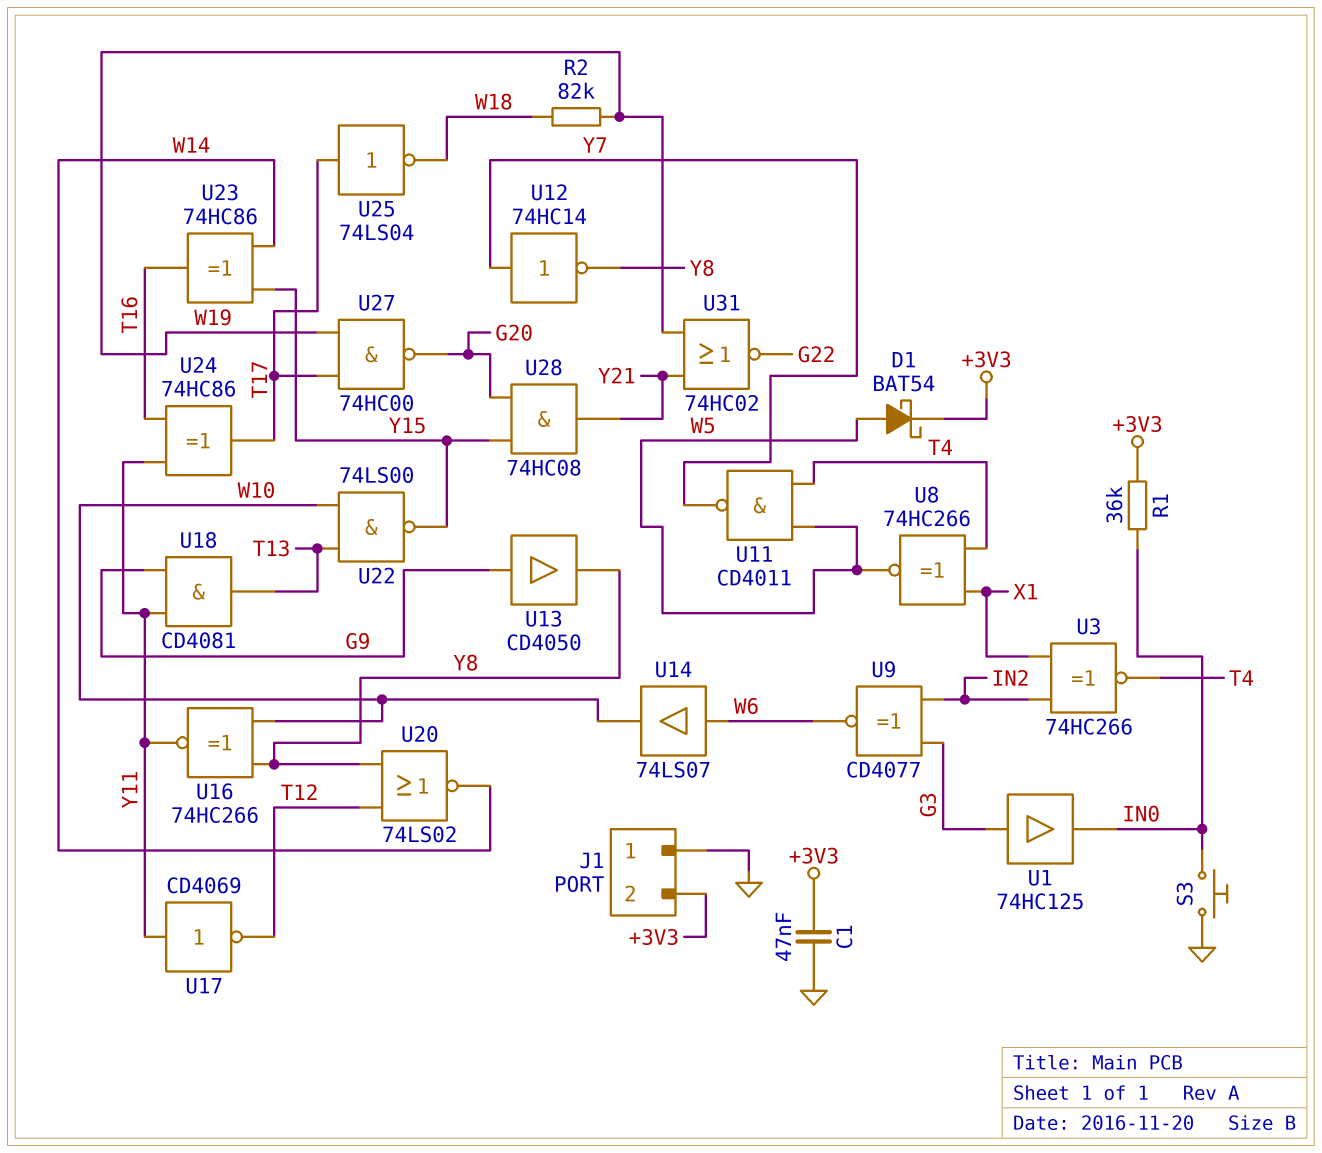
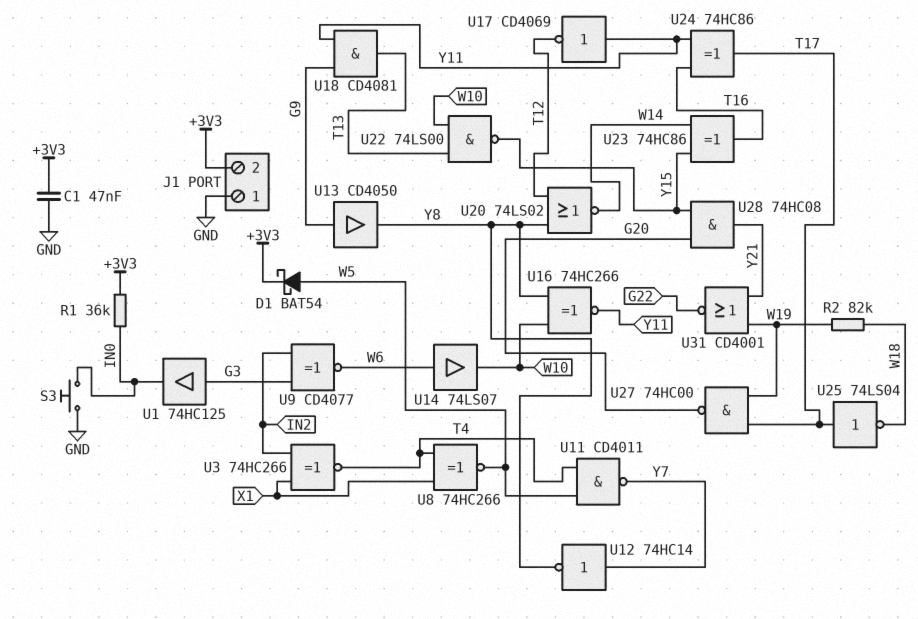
U31: NOR 74HC02 (in W19, in Y21, out G22) -> NOR CD4001 (in W19, in Y21, out G22)

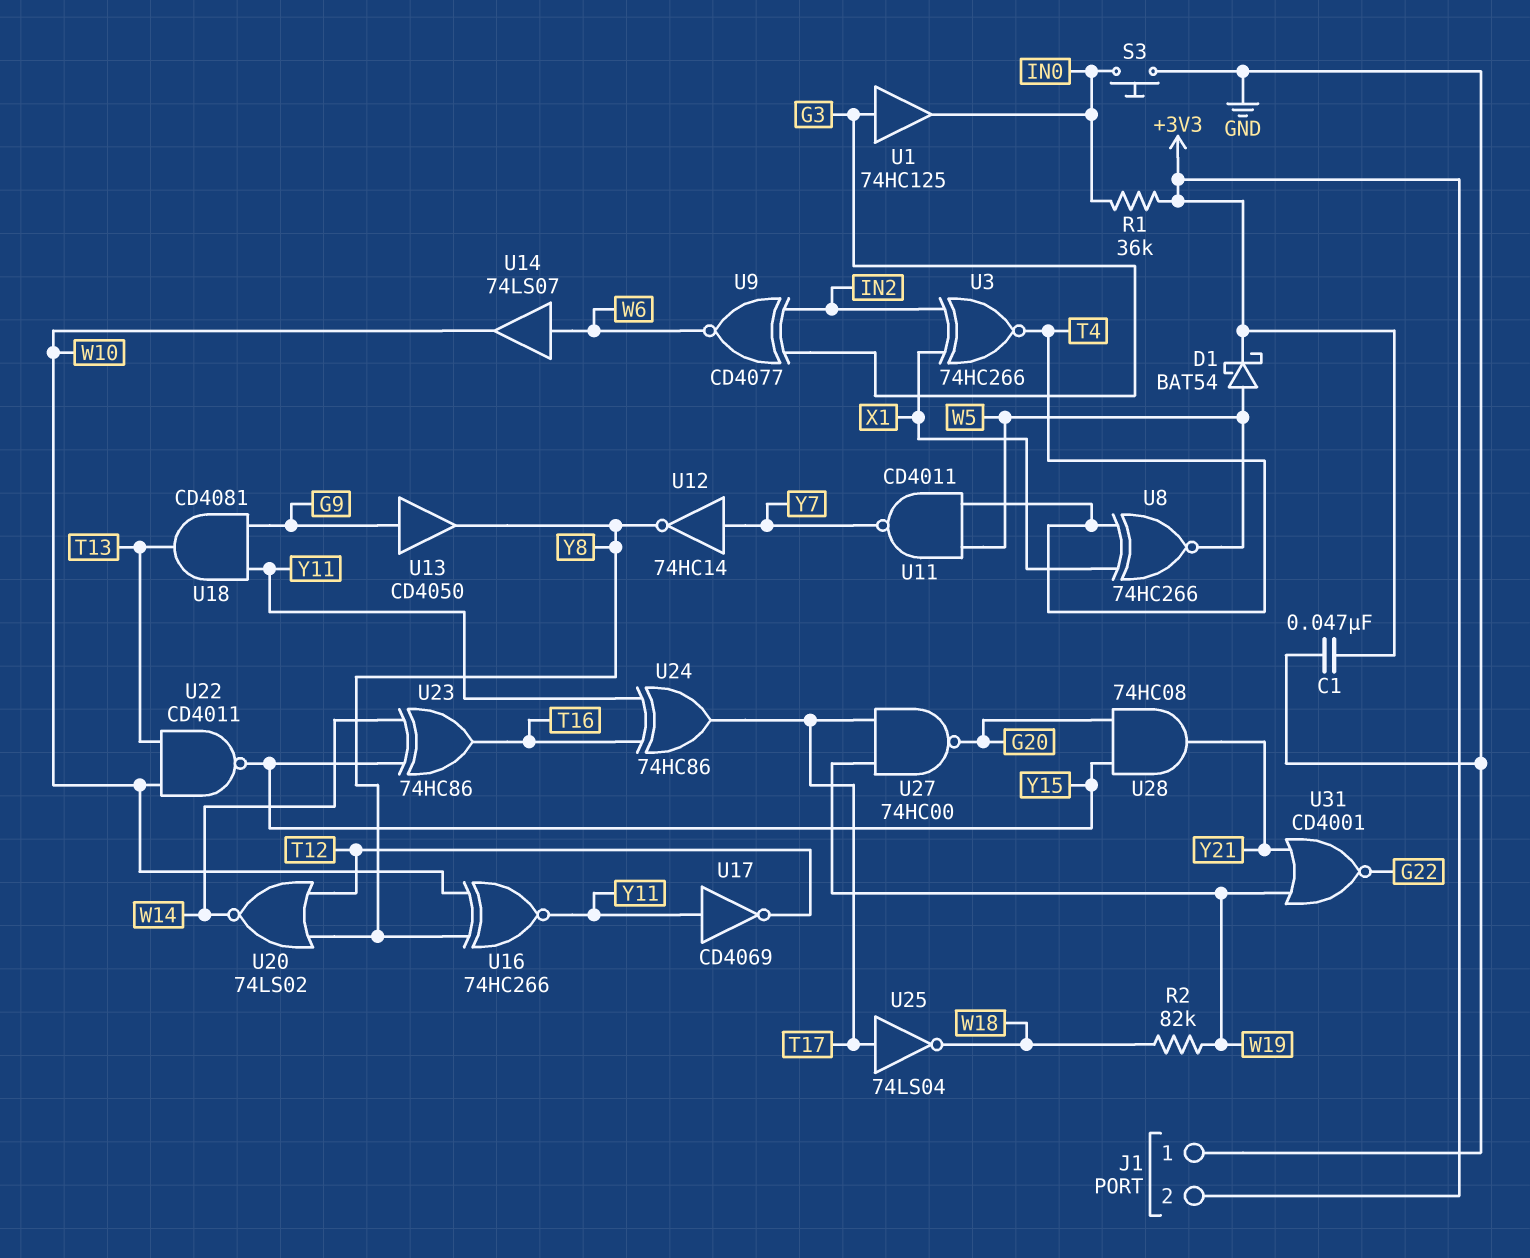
U22: NAND 74LS00 (in T13, in W10, out Y15) -> NAND CD4011 (in T13, in W10, out Y15)

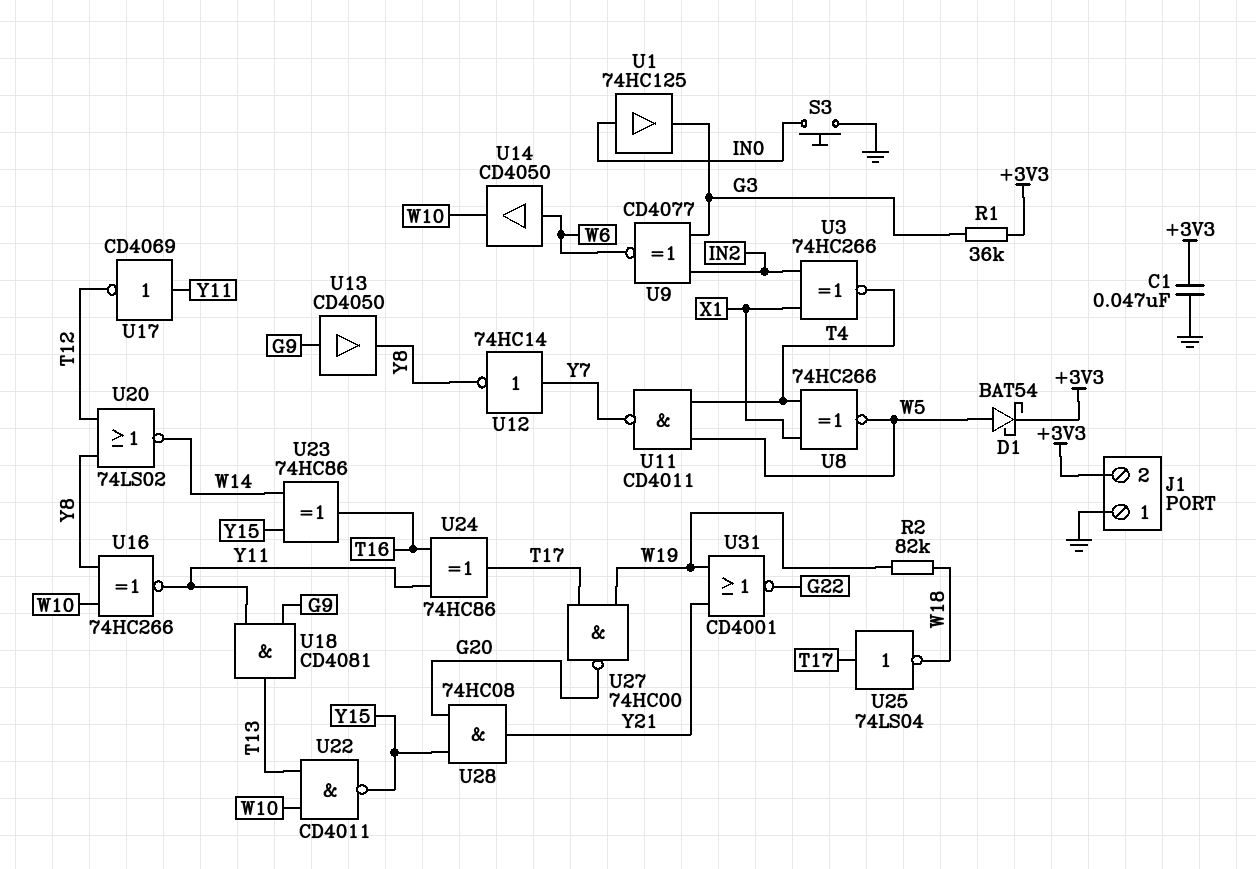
R1: 36k (+3V3, IN0) -> 36k (+3V3, G3)
U1: buffer 74HC125 (in G3, out IN0) -> buffer 74HC125 (in IN0, out G3)
U14: buffer 74LS07 (in W6, out W10) -> buffer CD4050 (in W6, out W10)

